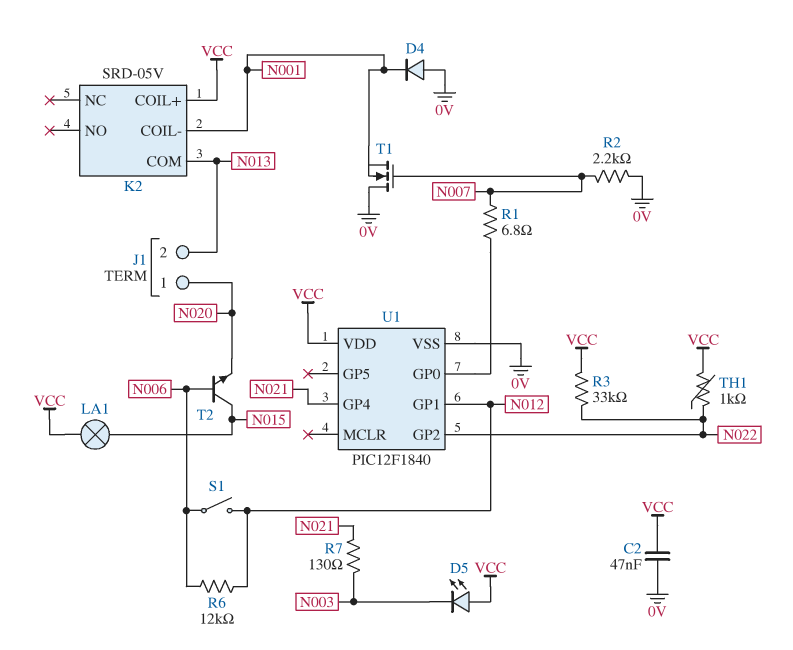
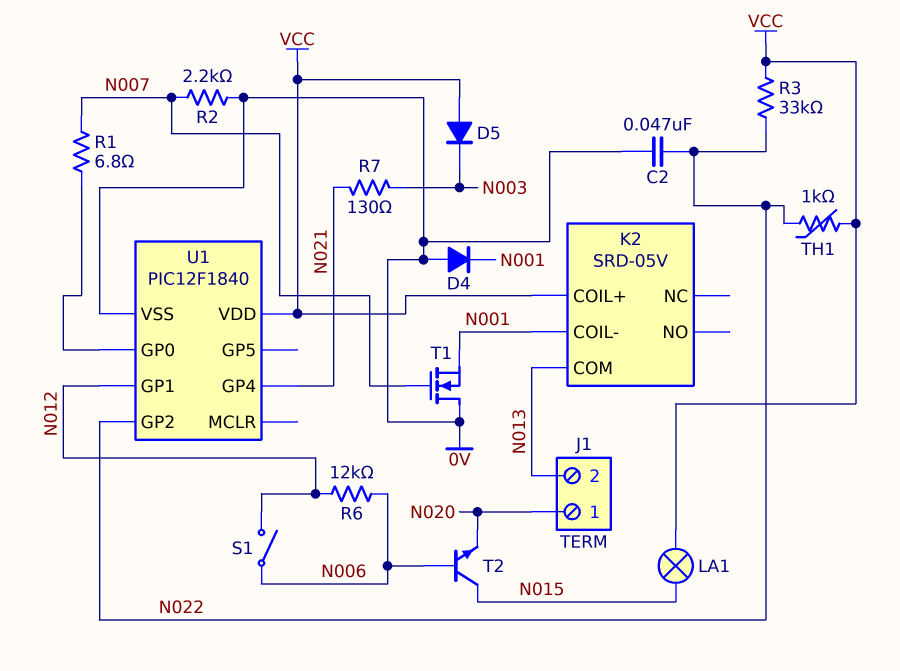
C2: 47nF (0V, VCC) -> 47nF (0V, N022)
D5: LED (A VCC, K N003) -> diode (A VCC, K N003)

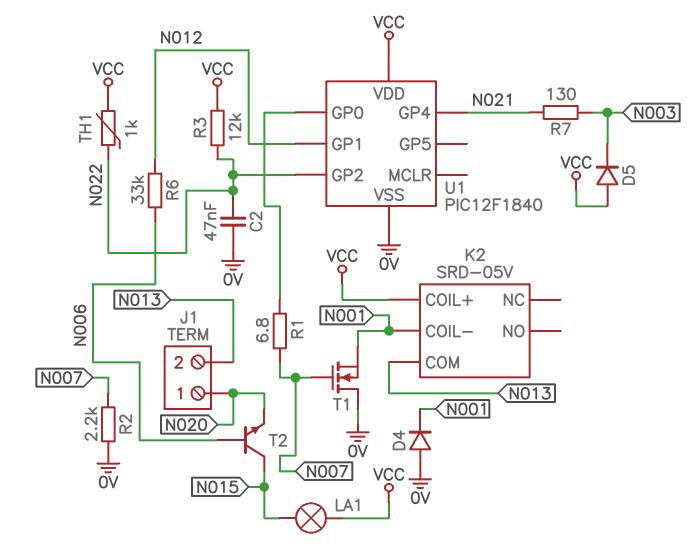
R3: 33k (N022, VCC) -> 12k (N022, VCC)
R6: 12k (N006, N012) -> 33k (N006, N012)
S1: switch (N006, N012) -> none

